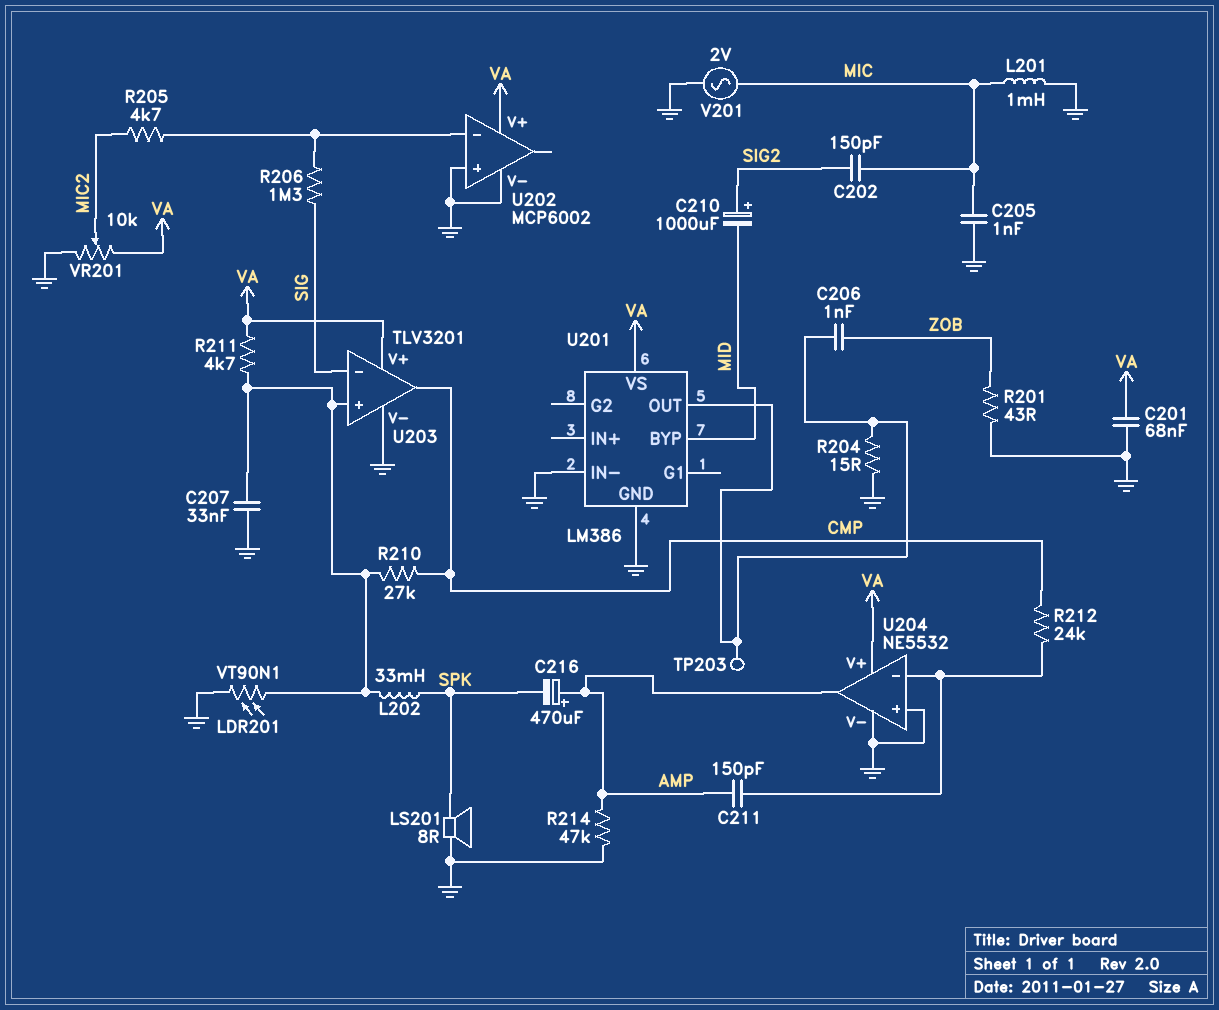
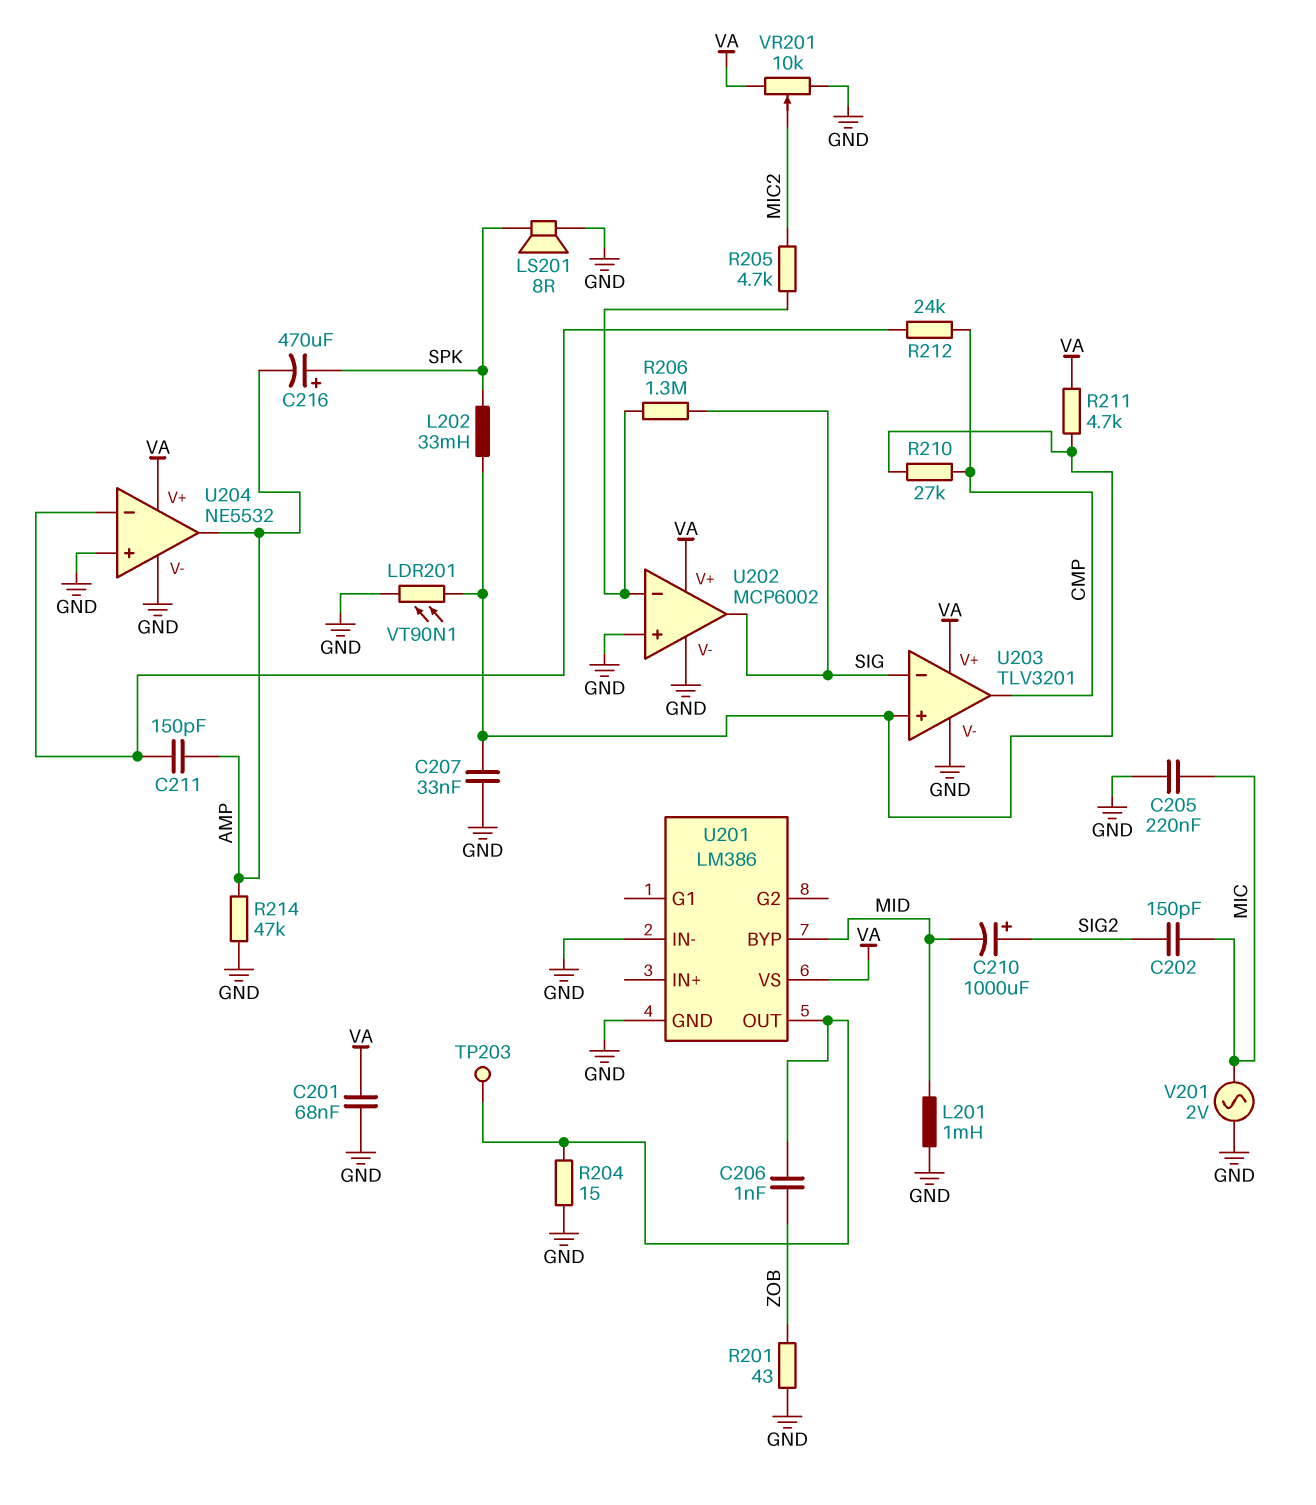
C205: 1nF (GND, MIC) -> 220nF (GND, MIC)
C216: 470uF (plus AMP, minus SPK) -> 470uF (plus SPK, minus AMP)
L201: 1mH (GND, MIC) -> 1mH (GND, MID)
U202 pin out: none -> SIG

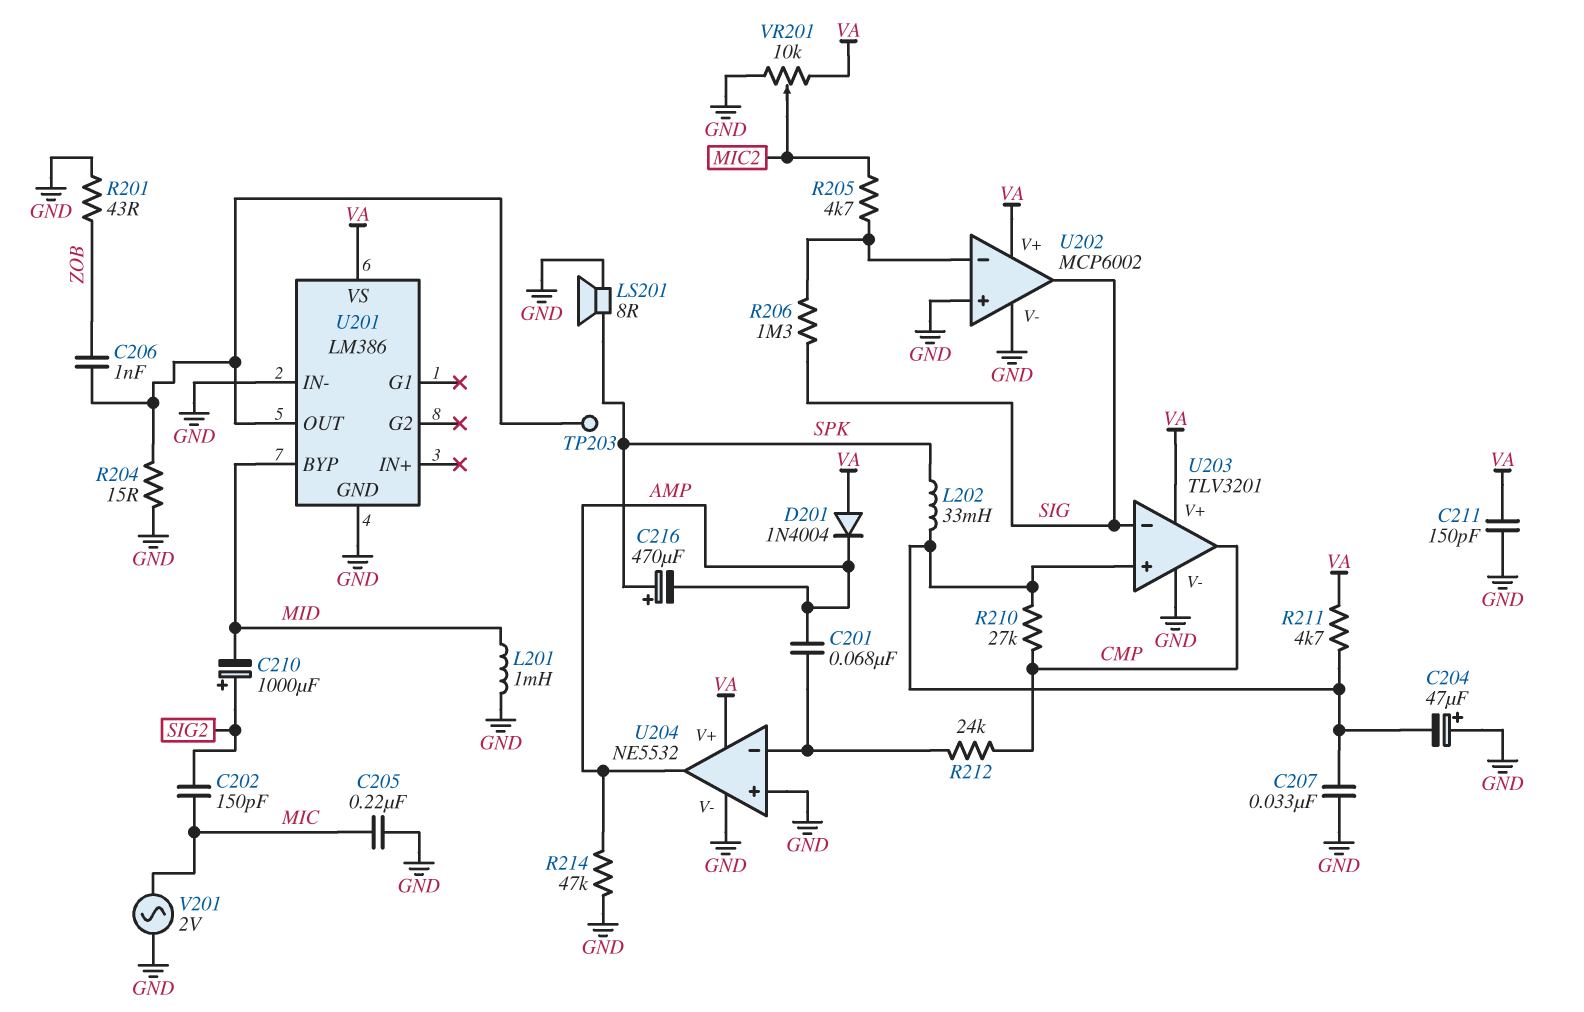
C201: 68nF (GND, VA) -> 68nF (AMP, U204/in-)
C204: none -> 47uF (plus GND, minus U203/in+)
C211: 150pF (AMP, U204/in-) -> 150pF (GND, VA)
D201: none -> diode 1N4004 (A VA, K AMP)
LDR201: VT90N1 (GND, U203/in+) -> none

